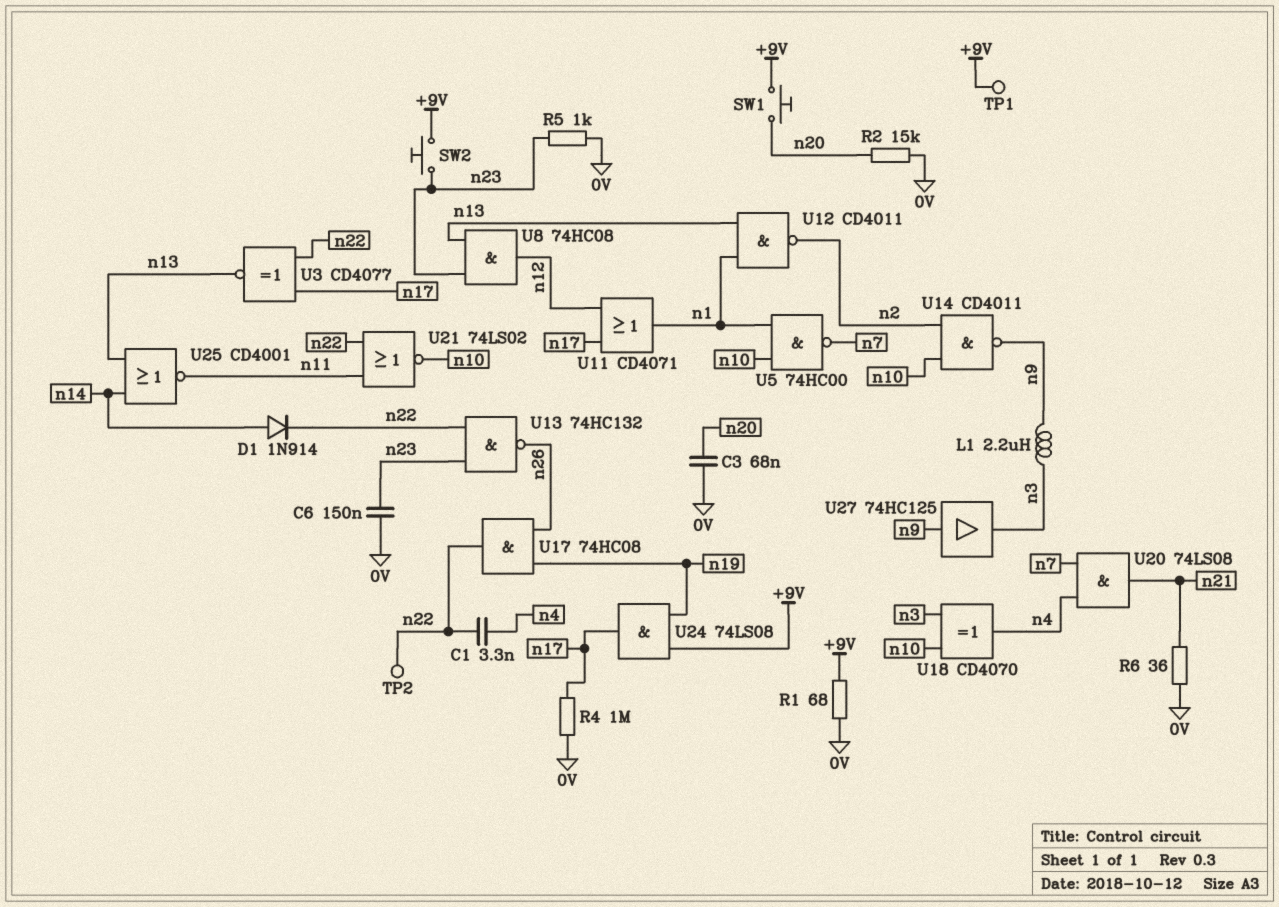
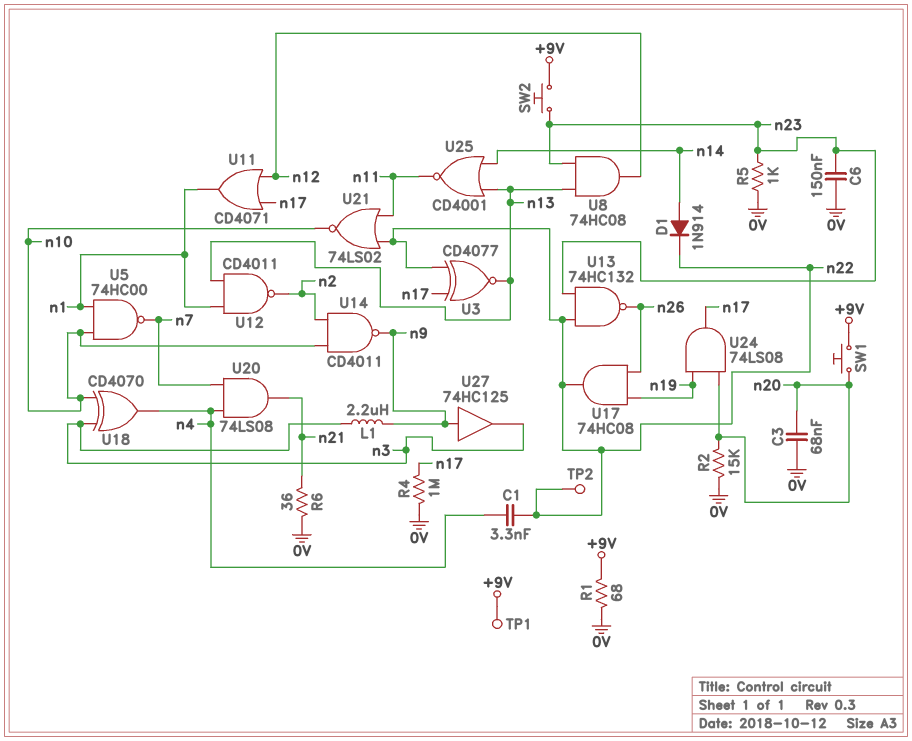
U24: AND 74LS08 (in +9V, in n19, out n17) -> AND 74LS08 (in n19, in n20, out n17)

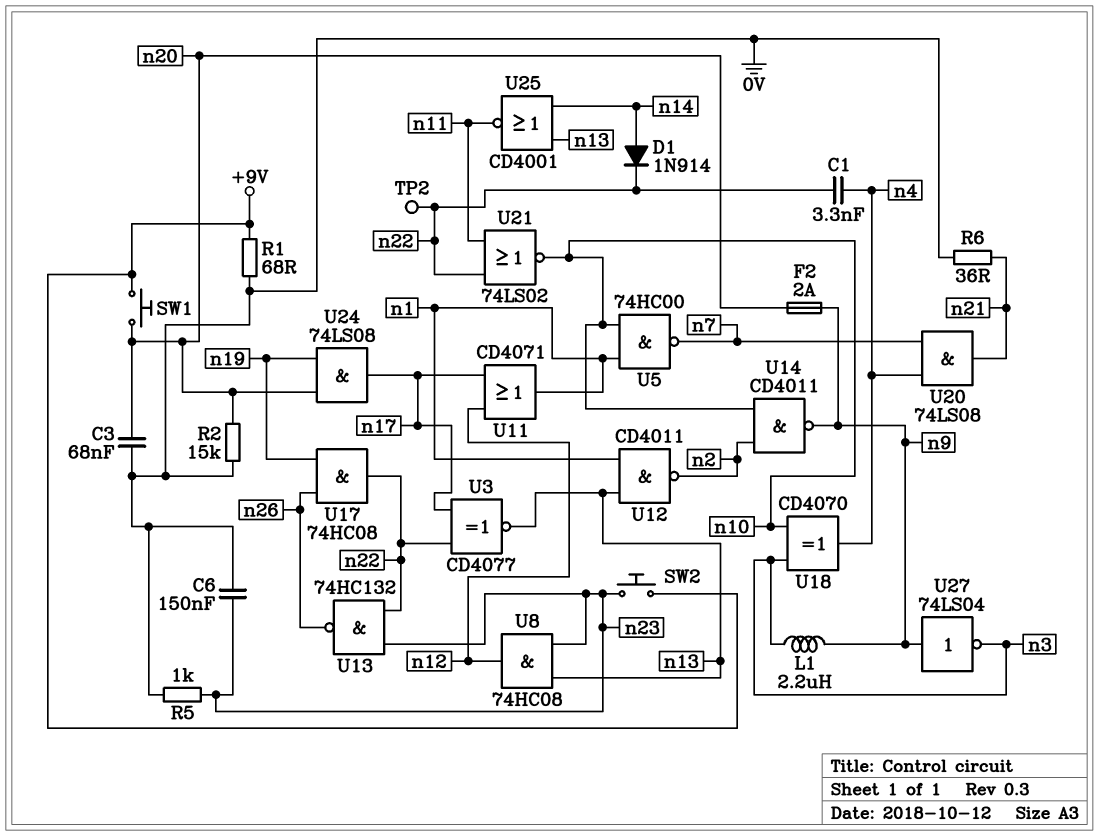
F2: none -> 2A (n9, n20)
R4: 1M (0V, n17) -> none
TP1: test point (+9V) -> none
U27: buffer 74HC125 (in n9, out n3) -> NOT 74LS04 (in n9, out n3)

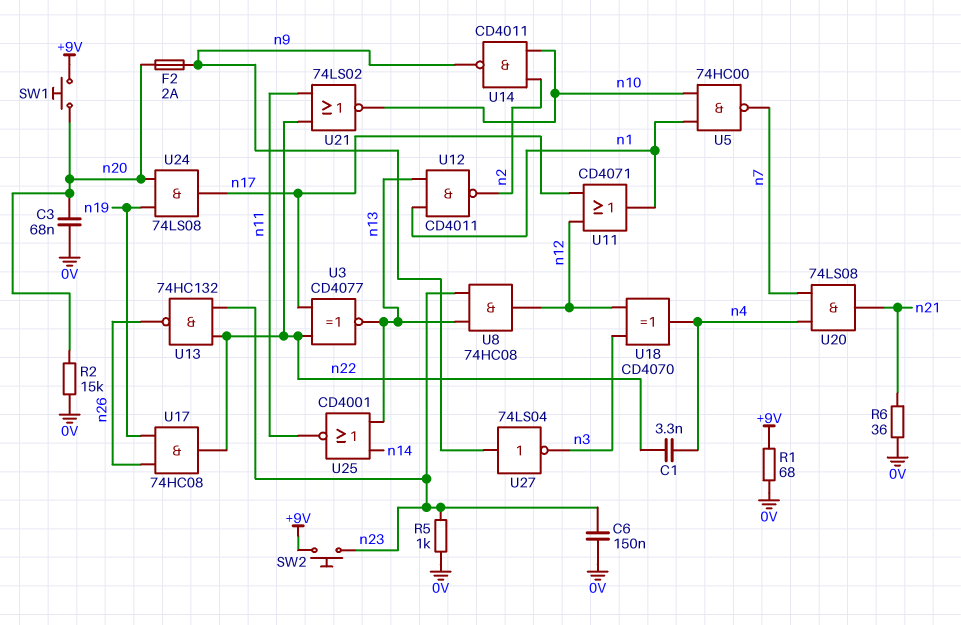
D1: diode 1N914 (A n14, K n22) -> none
L1: 2.2uH (n3, n9) -> none
TP2: test point (n22) -> none
U18: XOR CD4070 (in n3, in n10, out n4) -> XOR CD4070 (in n3, in n12, out n4)

